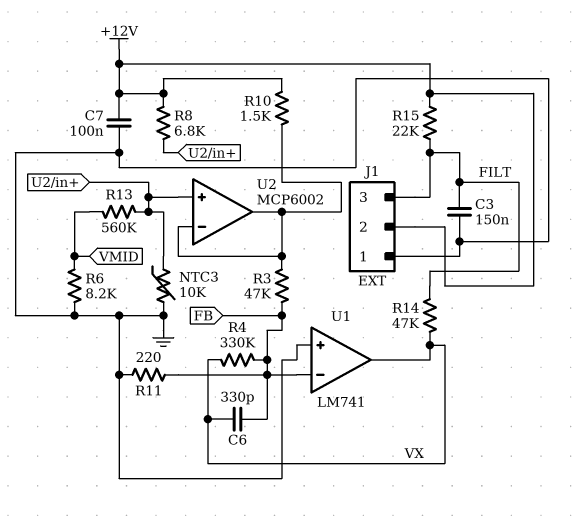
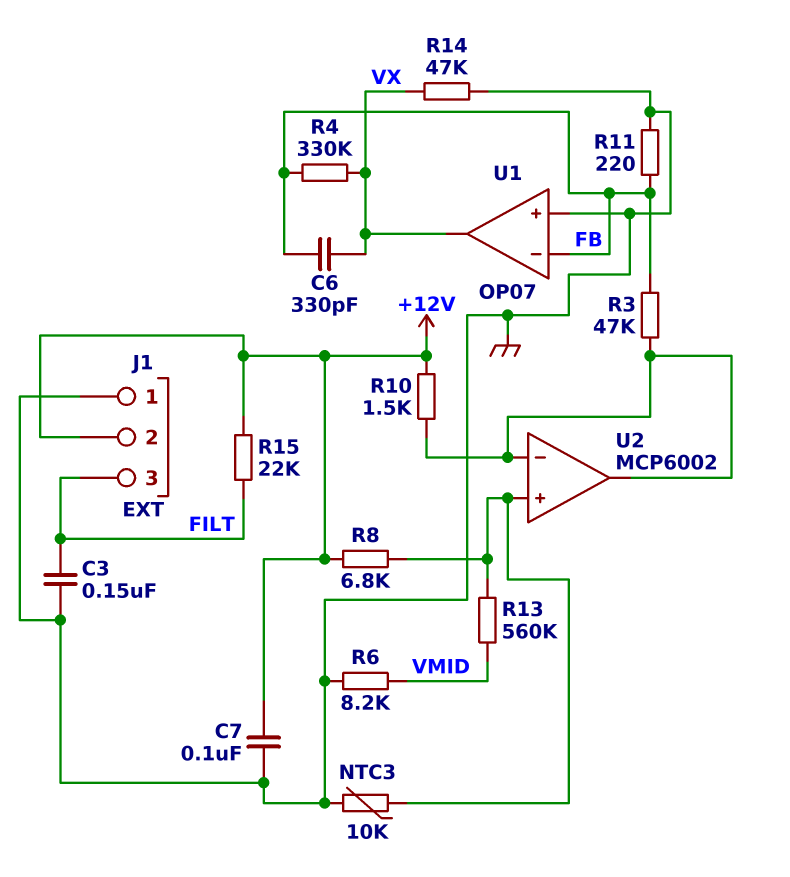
R14: 47k (FILT, VX) -> 47k (GND, VX)
U1: LM741 -> OP07

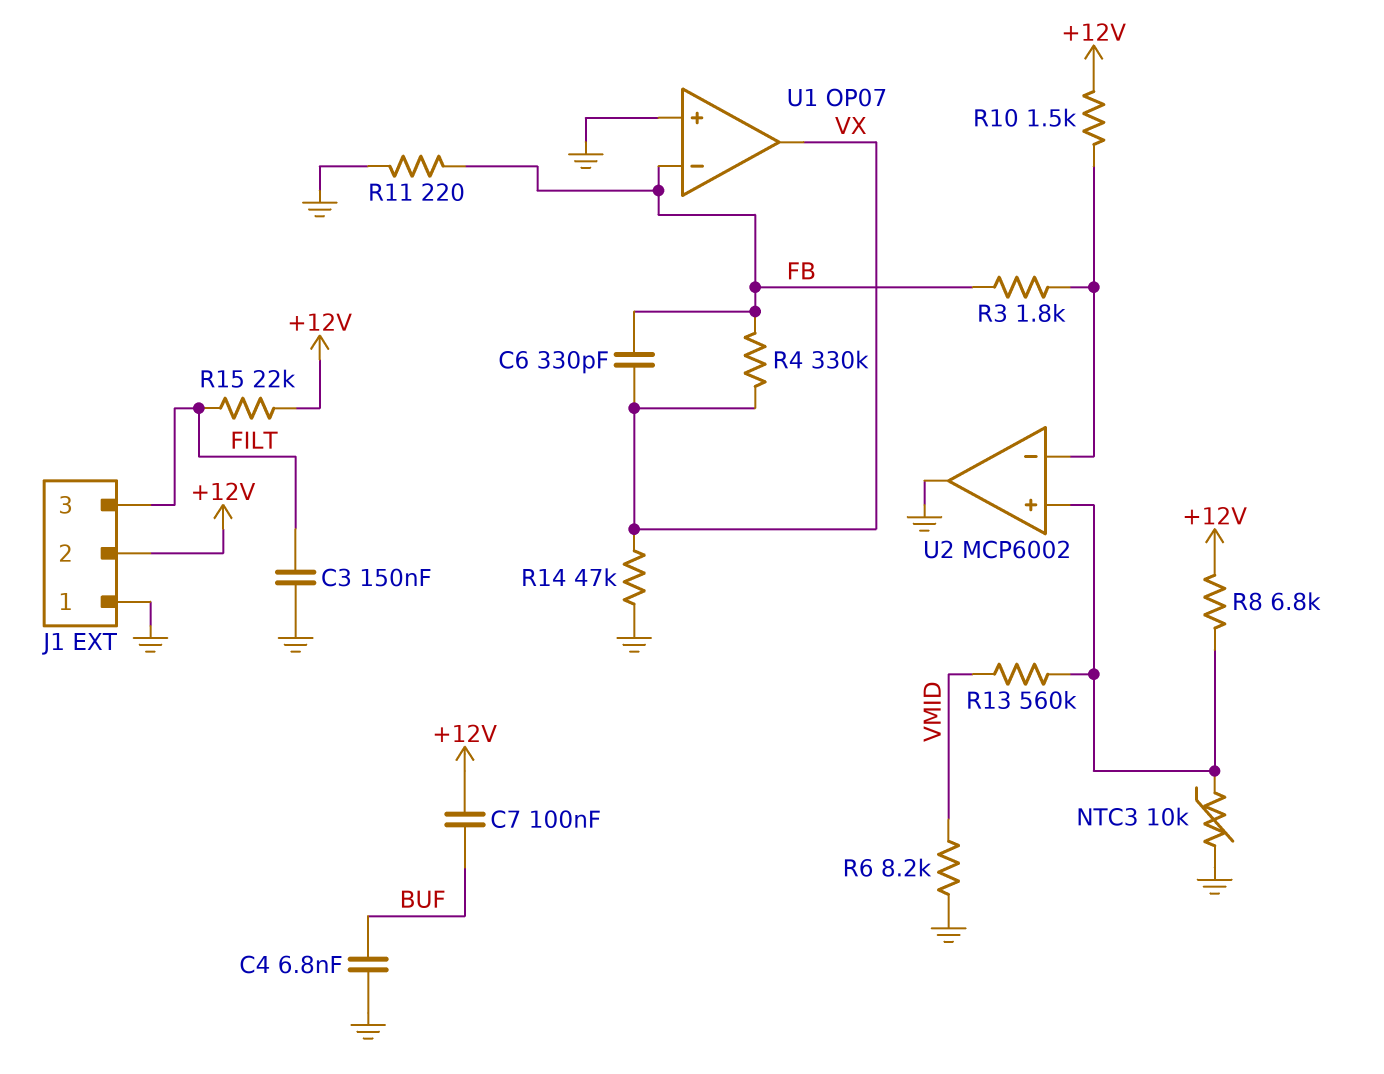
C4: none -> 6.8nF (BUF, GND)
C7: 100nF (+12V, GND) -> 100nF (+12V, BUF)
R3: 47k (FB, U2/in-) -> 1.8k (FB, U2/in-)
U2 pin out: U2/in- -> GND

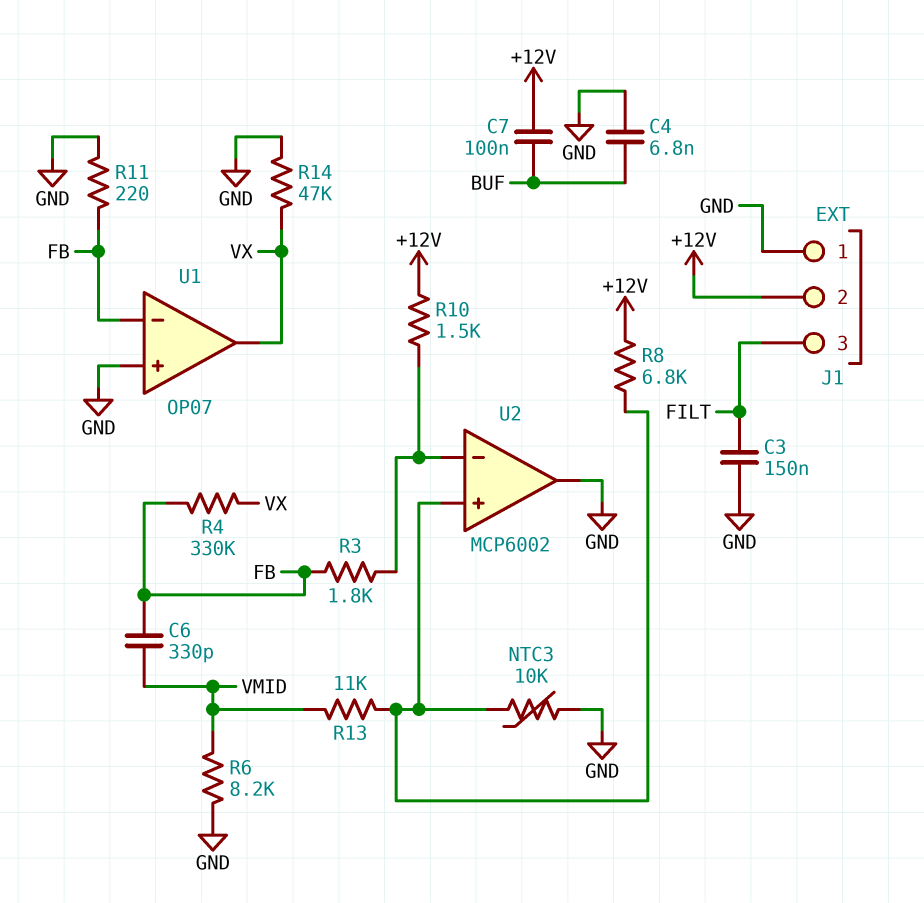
C6: 330pF (FB, VX) -> 330pF (FB, VMID)
R13: 560k (U2/in+, VMID) -> 11k (U2/in+, VMID)
R15: 22k (+12V, FILT) -> none

